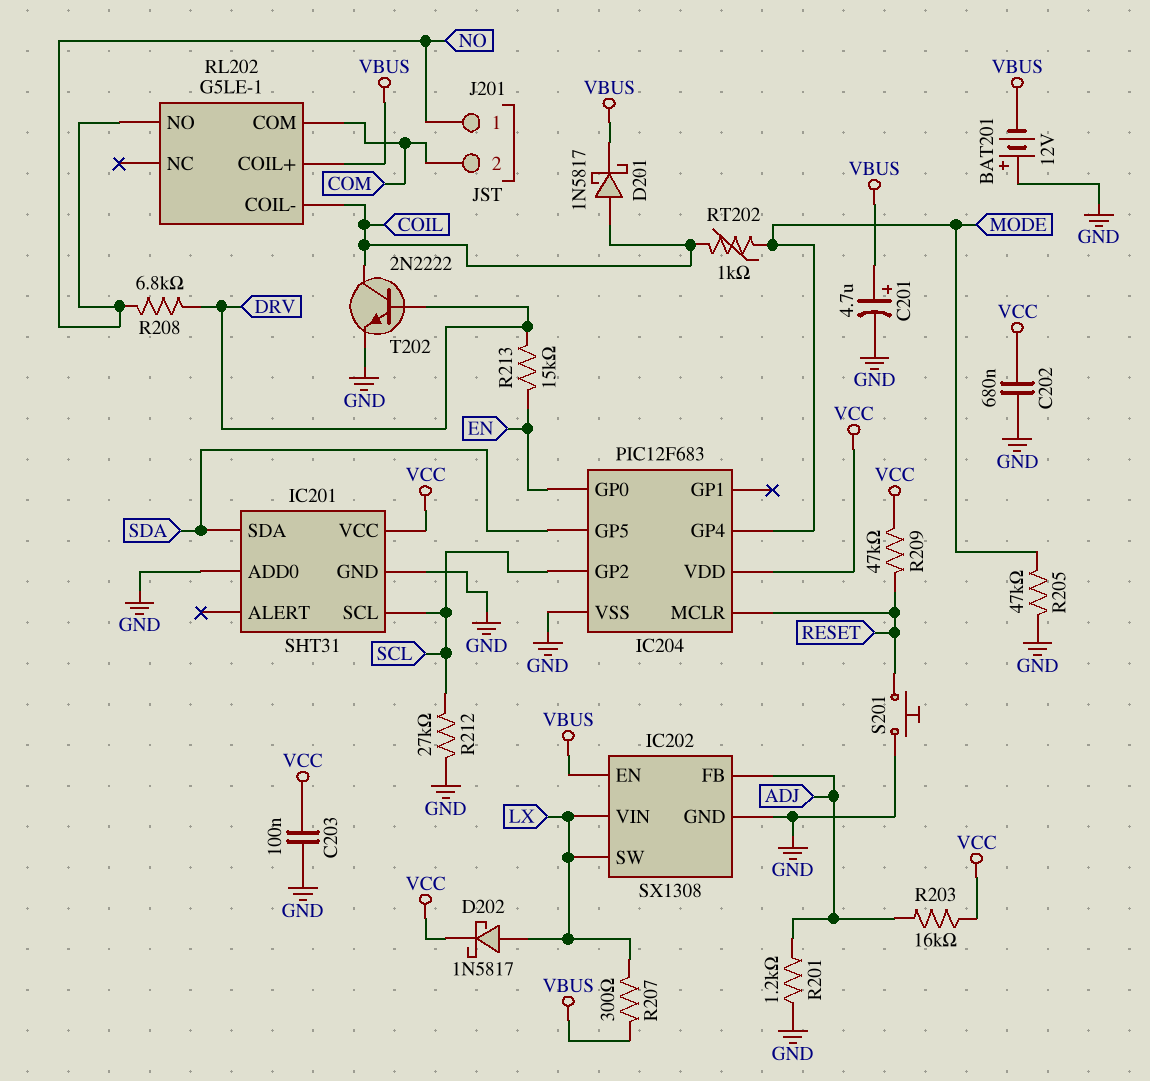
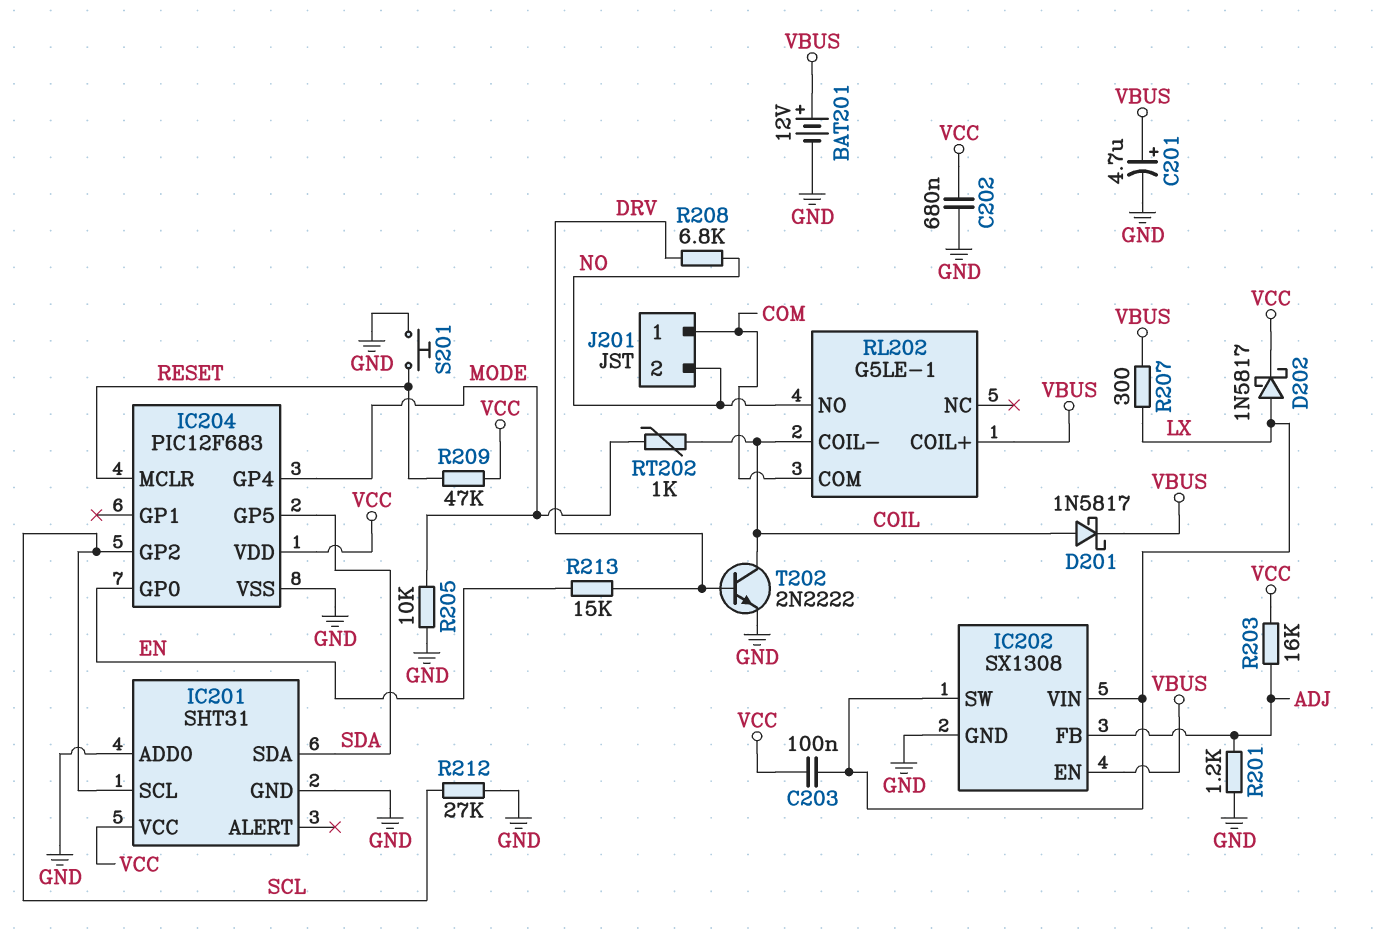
BAT201: 12V (plus GND, minus VBUS) -> 12V (plus VBUS, minus GND)
C203: 100nF (GND, VCC) -> 100nF (LX, VCC)
J201 pin 1: NO -> COM
J201 pin 2: COM -> NO
R205: 47k (GND, MODE) -> 10k (GND, MODE)

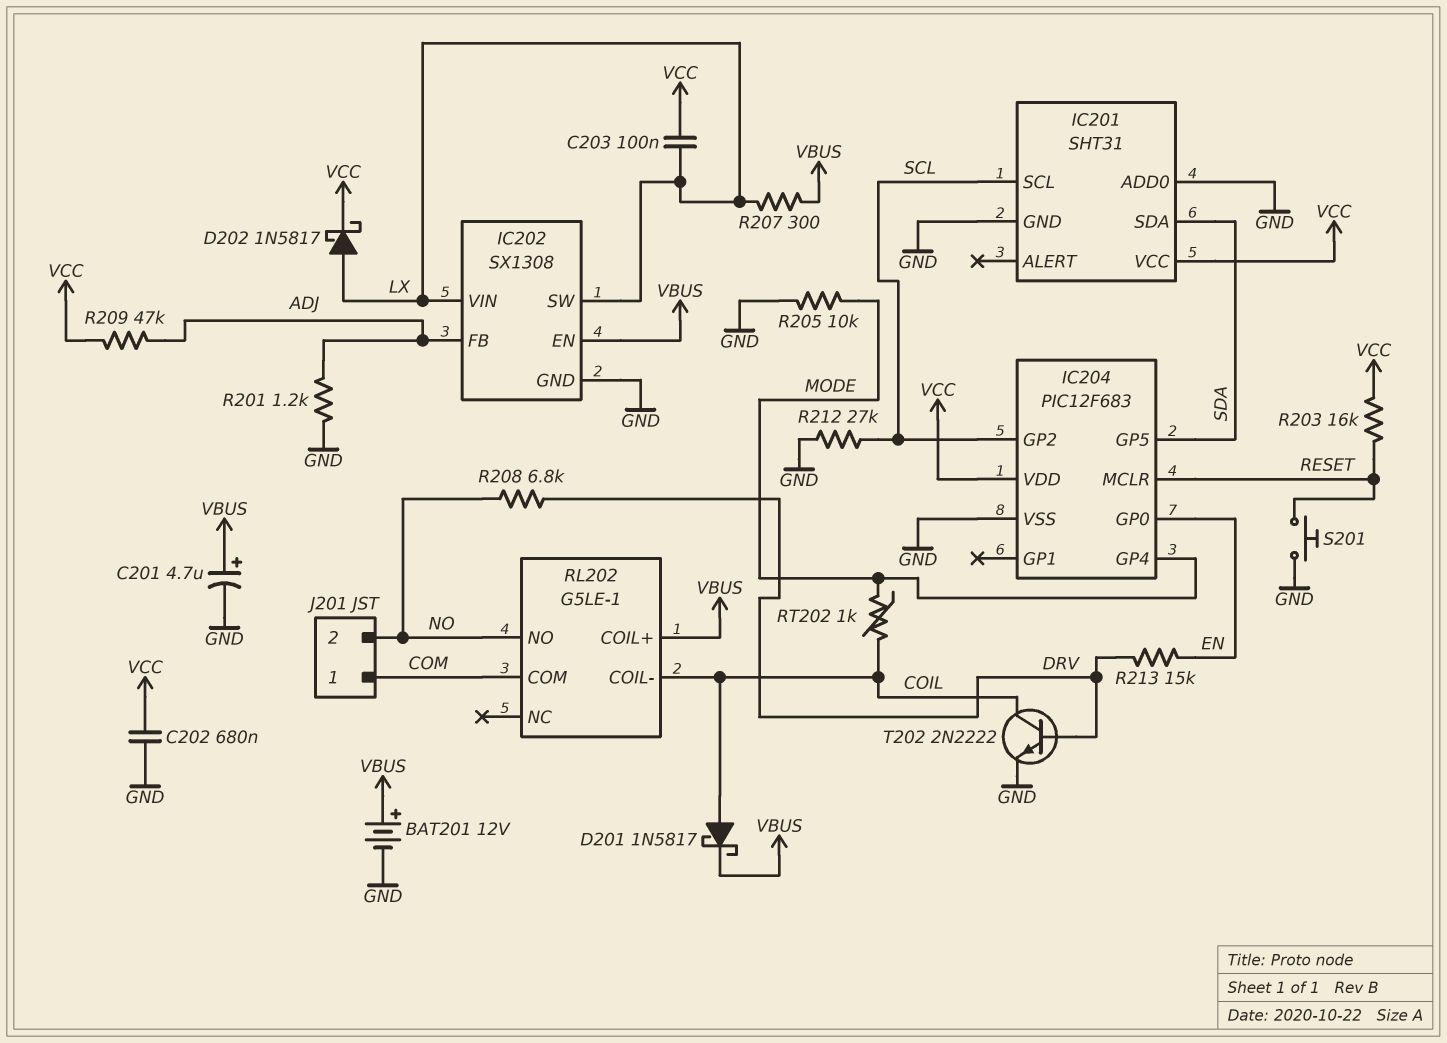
R203: 16k (ADJ, VCC) -> 16k (RESET, VCC)
R209: 47k (RESET, VCC) -> 47k (ADJ, VCC)

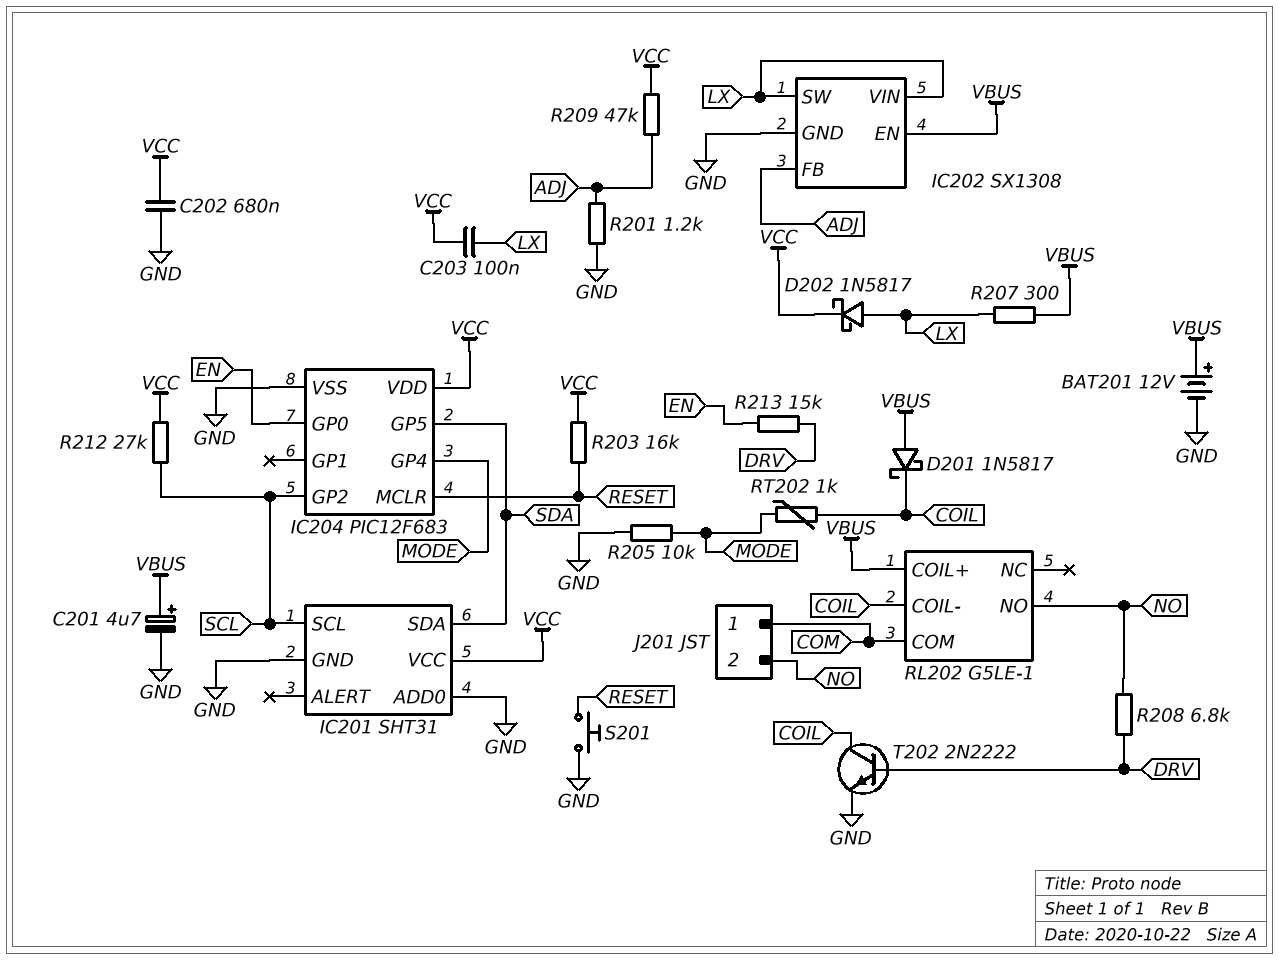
D201: schottky 1N5817 (A COIL, K VBUS) -> schottky 1N5817 (A VBUS, K COIL)
R212: 27k (GND, SCL) -> 27k (SCL, VCC)

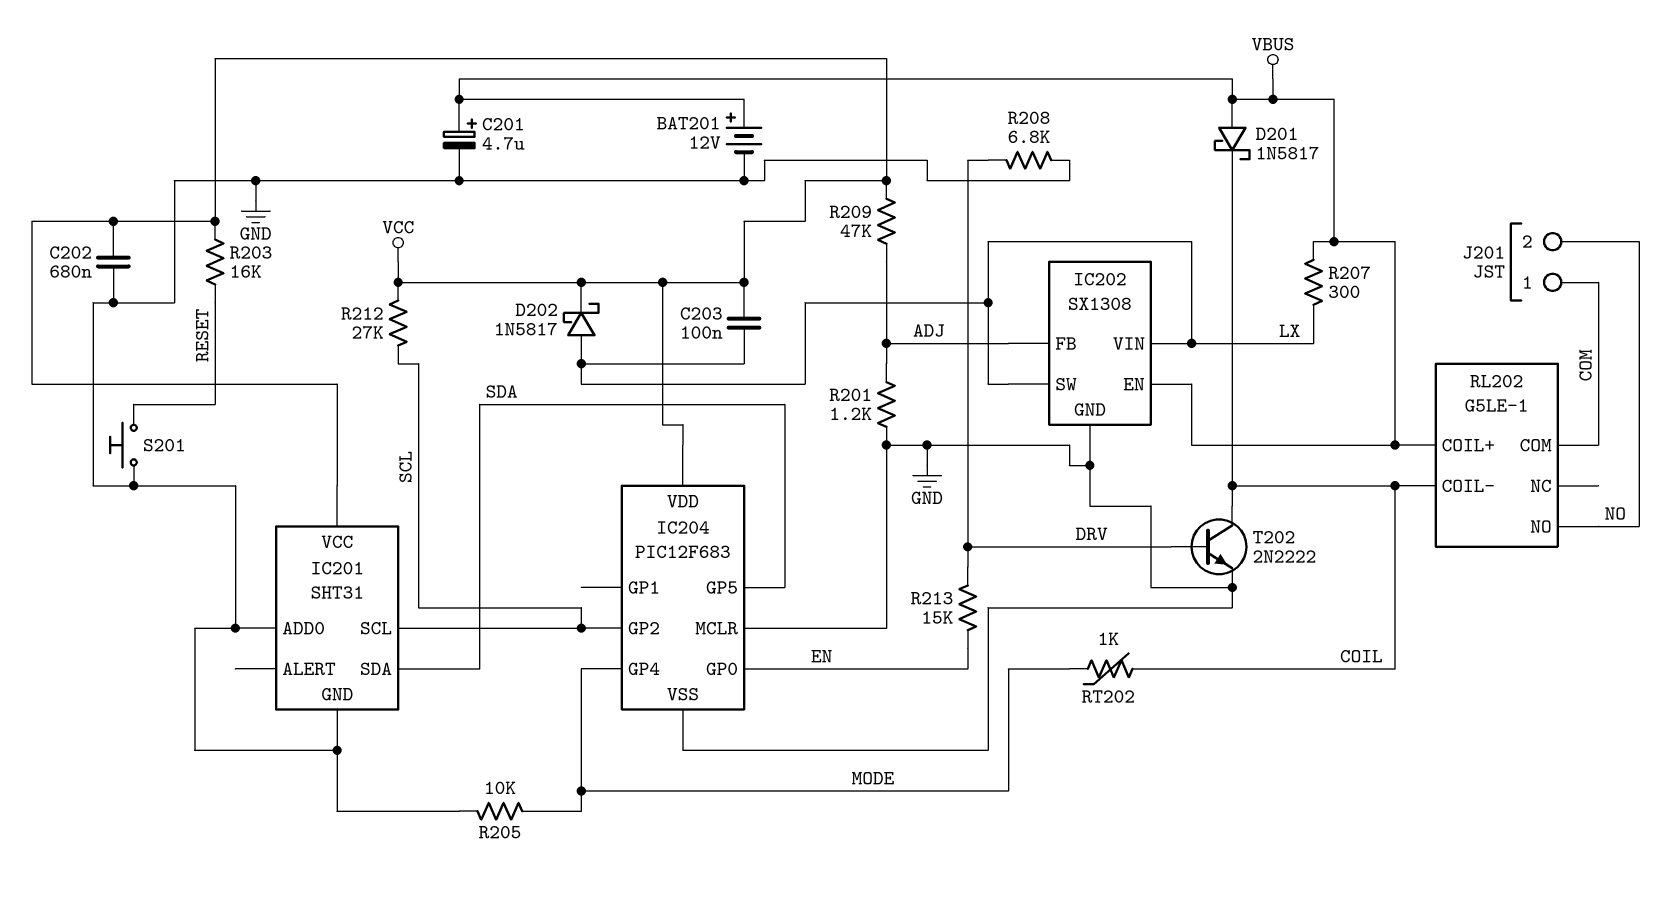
IC204 pin MCLR: RESET -> GND
R208: 6.8k (DRV, NO) -> 6.8k (DRV, GND)

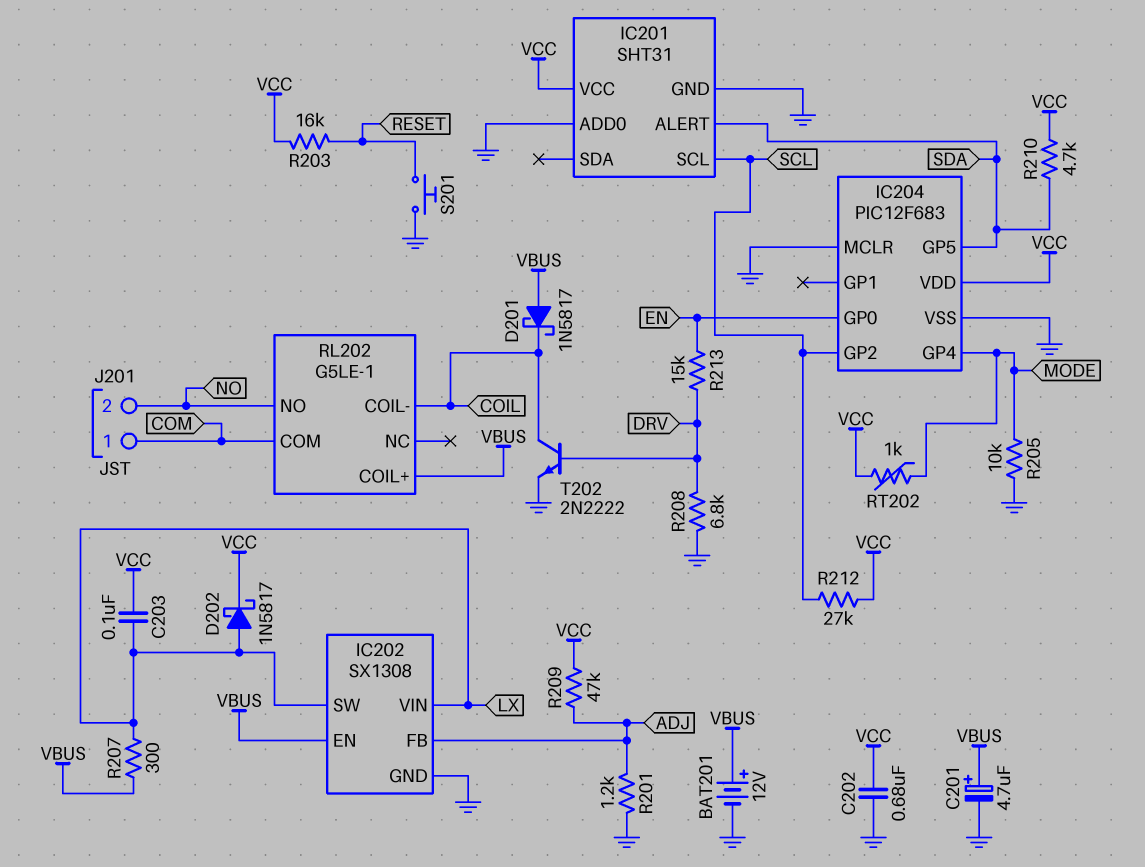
IC201 pin ALERT: none -> SDA
IC201 pin SDA: SDA -> none
R210: none -> 4.7k (SDA, VCC)
RT202: 1k (COIL, MODE) -> 1k (MODE, VCC)

